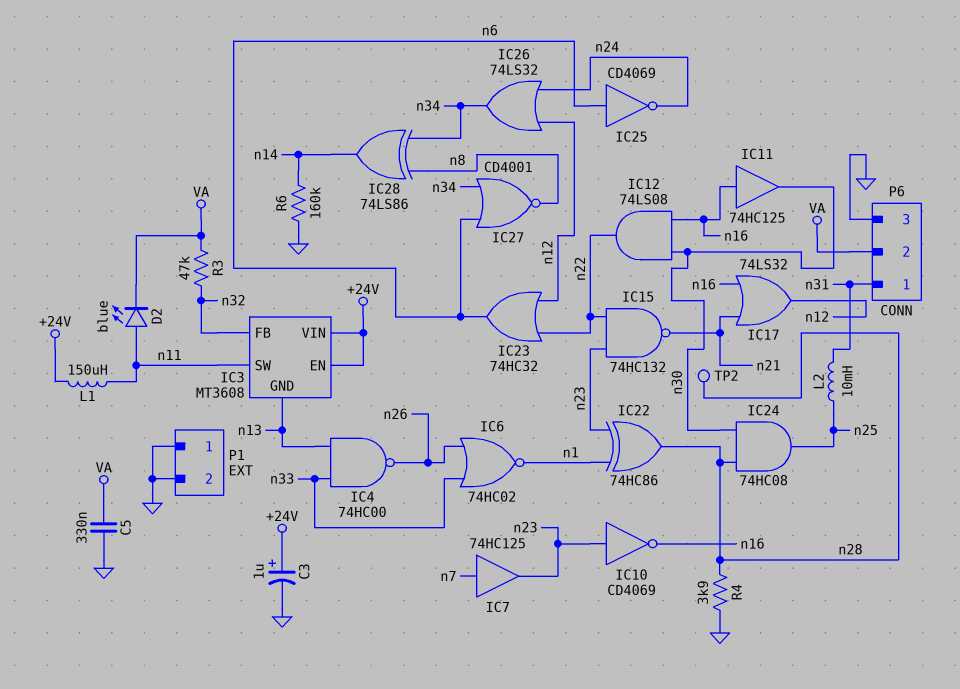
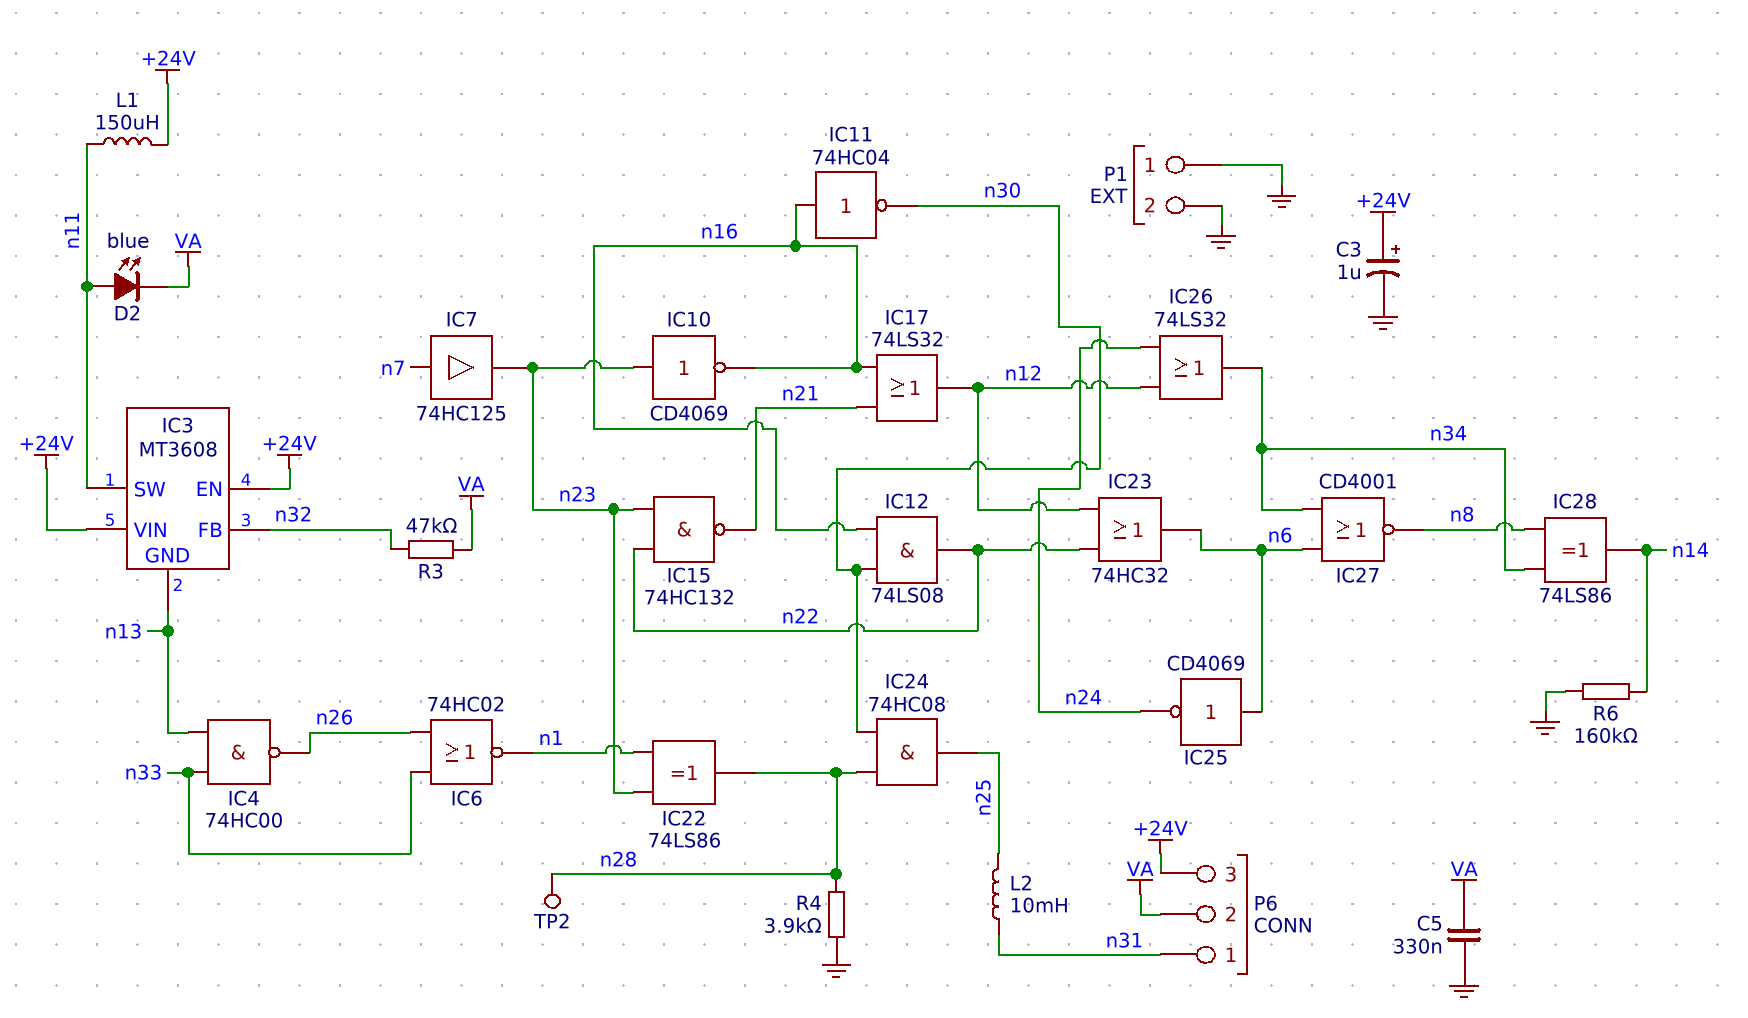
IC11: buffer 74HC125 (in n16, out n30) -> NOT 74HC04 (in n16, out n30)
IC22: XOR 74HC86 (in n1, in n23, out n28) -> XOR 74LS86 (in n1, in n23, out n28)
P6 pin 3: GND -> +24V

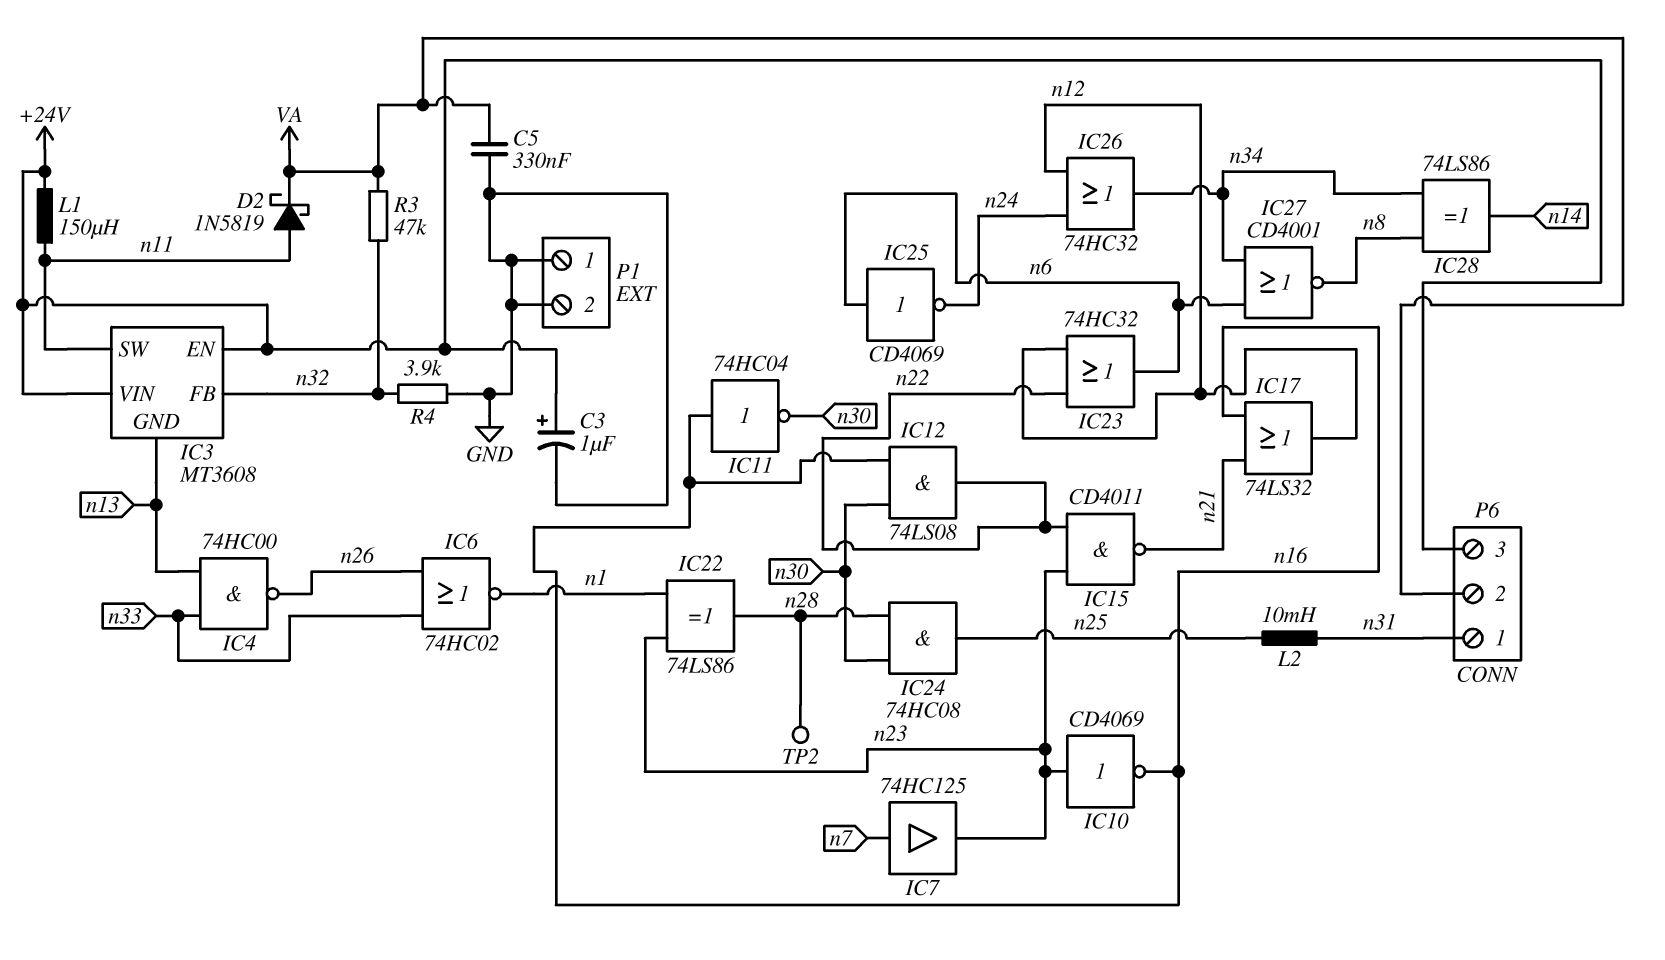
D2: LED blue (A n11, K VA) -> schottky 1N5819 (A n11, K VA)
IC15: NAND 74HC132 (in n22, in n23, out n21) -> NAND CD4011 (in n22, in n23, out n21)
IC26: OR 74LS32 (in n12, in n24, out n34) -> OR 74HC32 (in n12, in n24, out n34)
R4: 3.9k (GND, n28) -> 3.9k (GND, n32)
R6: 160k (GND, n14) -> none

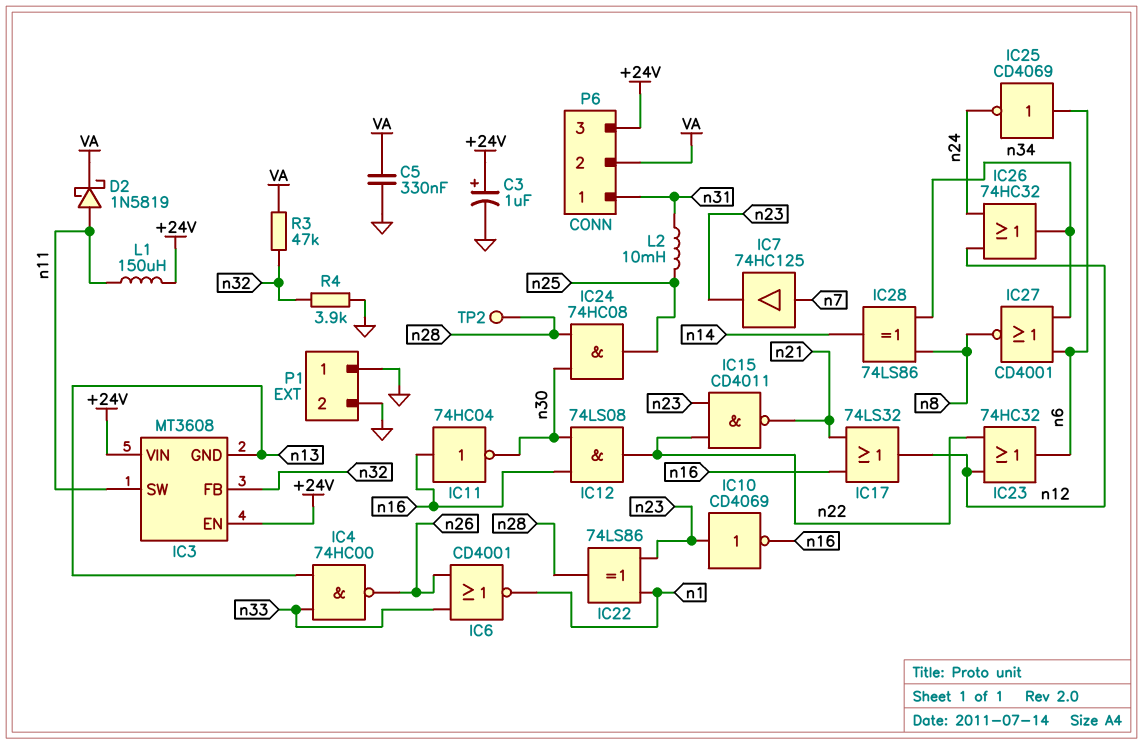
IC6: NOR 74HC02 (in n26, in n33, out n1) -> NOR CD4001 (in n26, in n33, out n1)

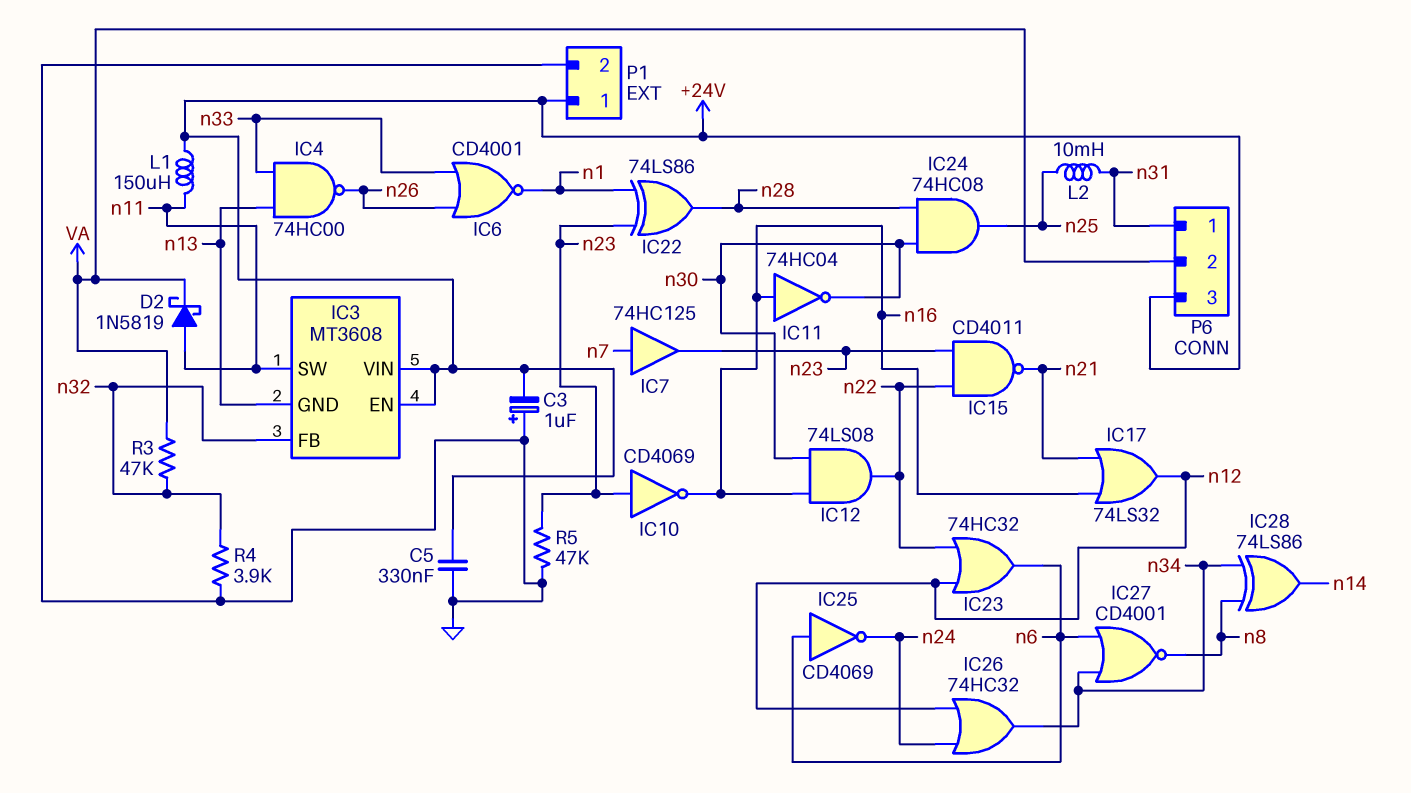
C3: 1uF (plus +24V, minus GND) -> 1uF (plus GND, minus +24V)
C5: 330nF (GND, VA) -> 330nF (+24V, GND)
P1 pin 1: GND -> +24V
R5: none -> 47k (GND, n23)
TP2: test point (n28) -> none

